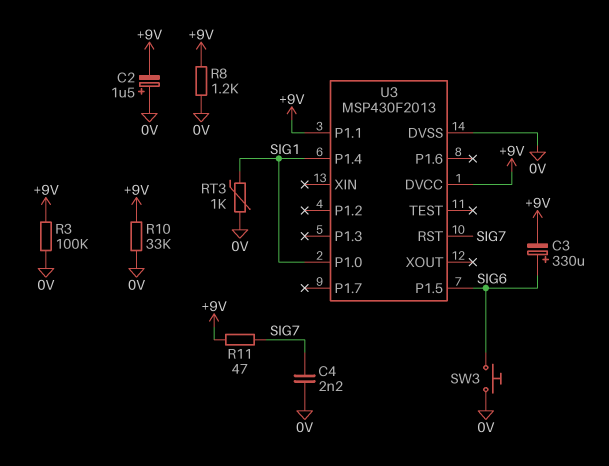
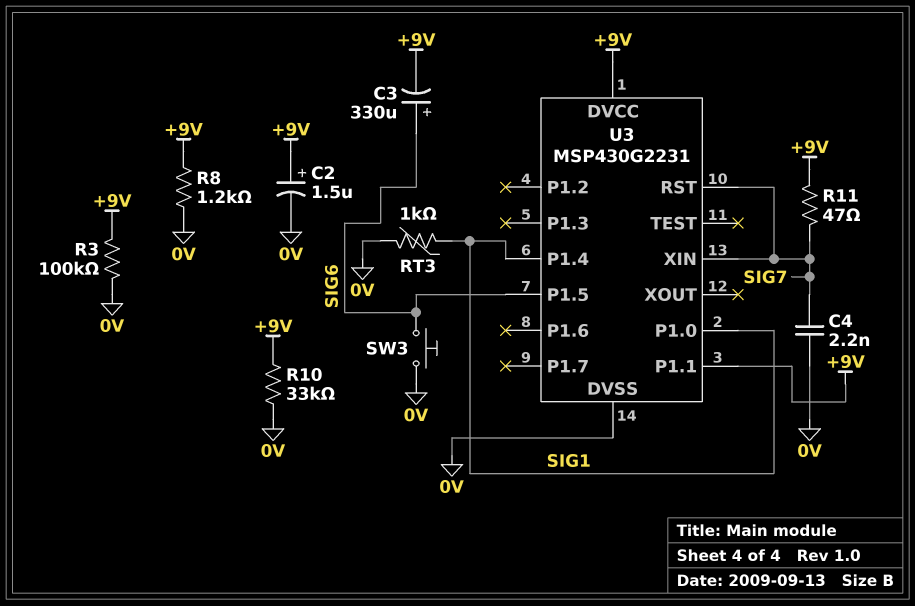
C2: 1.5uF (plus 0V, minus +9V) -> 1.5uF (plus +9V, minus 0V)
U3: MSP430F2013 -> MSP430G2231
U3 pin XIN: none -> SIG7

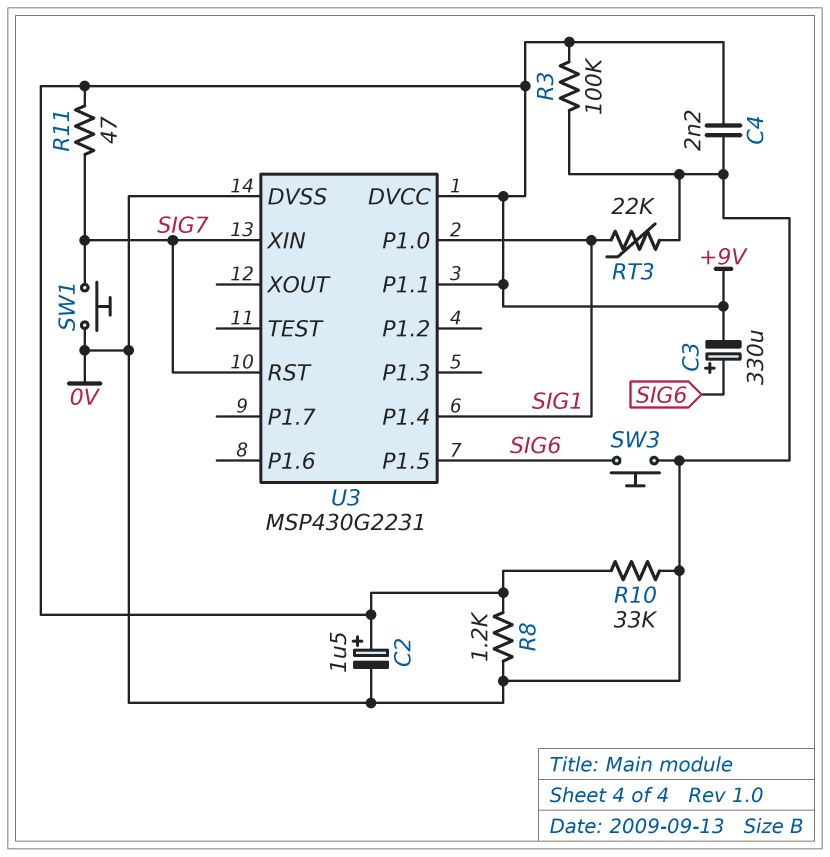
C4: 2.2nF (0V, SIG7) -> 2.2nF (+9V, 0V)
RT3: 1k (0V, SIG1) -> 22k (0V, SIG1)
SW1: none -> button (0V, SIG7)

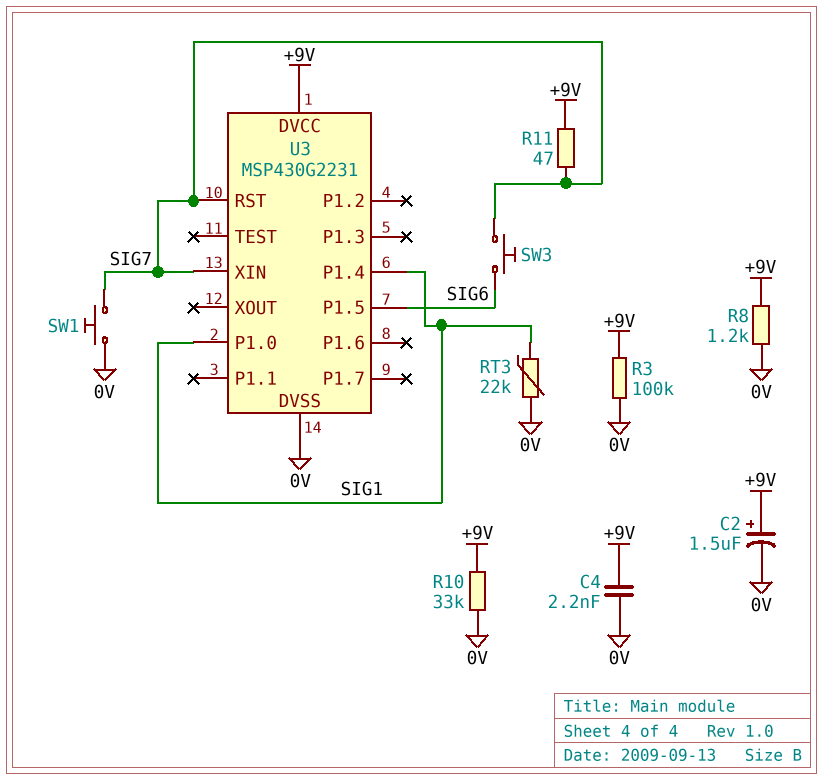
C3: 330uF (plus SIG6, minus +9V) -> none
SW3: button (0V, SIG6) -> button (SIG6, SIG7)
U3 pin P1.1: +9V -> none

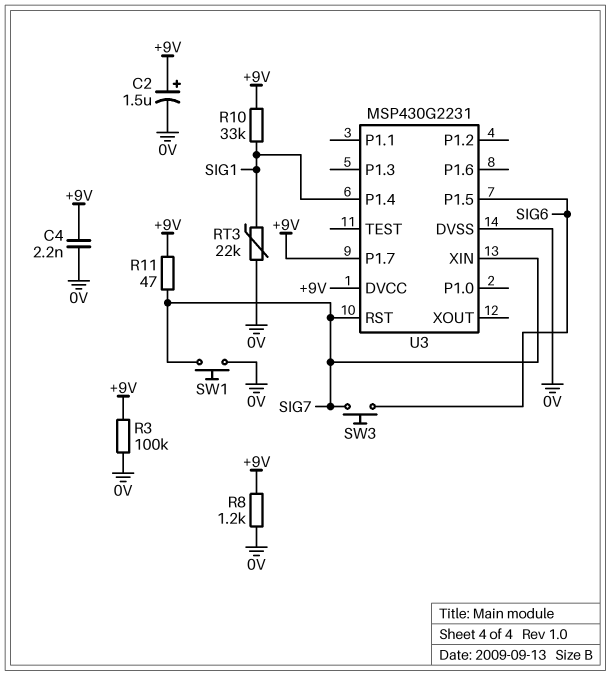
R10: 33k (+9V, 0V) -> 33k (+9V, SIG1)
U3 pin P1.0: SIG1 -> none
U3 pin P1.7: none -> +9V

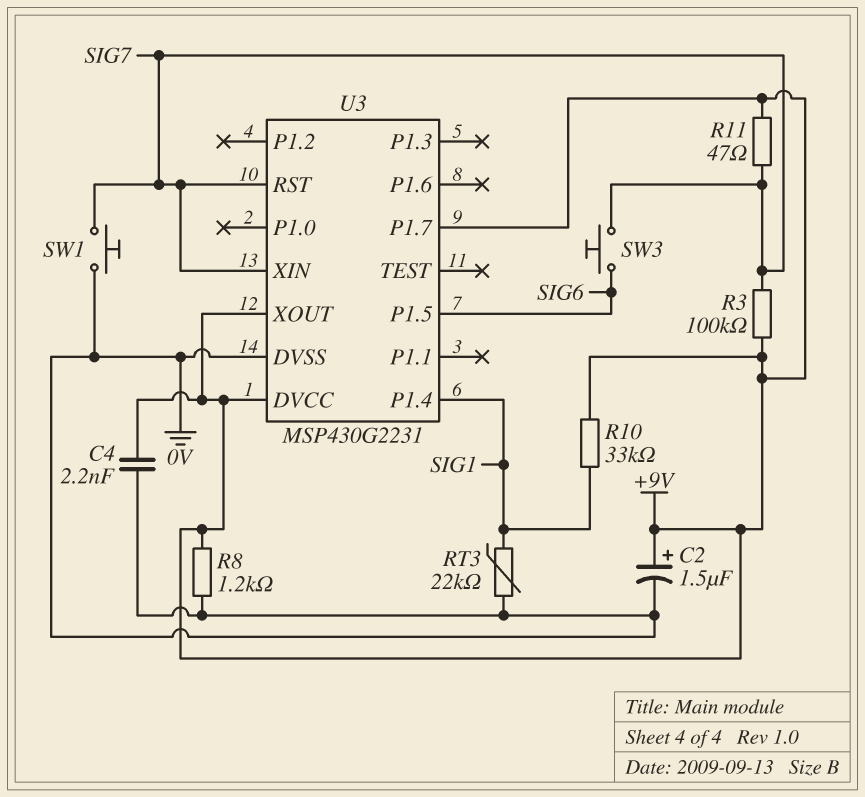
R3: 100k (+9V, 0V) -> 100k (+9V, SIG7)
U3 pin XOUT: none -> +9V

